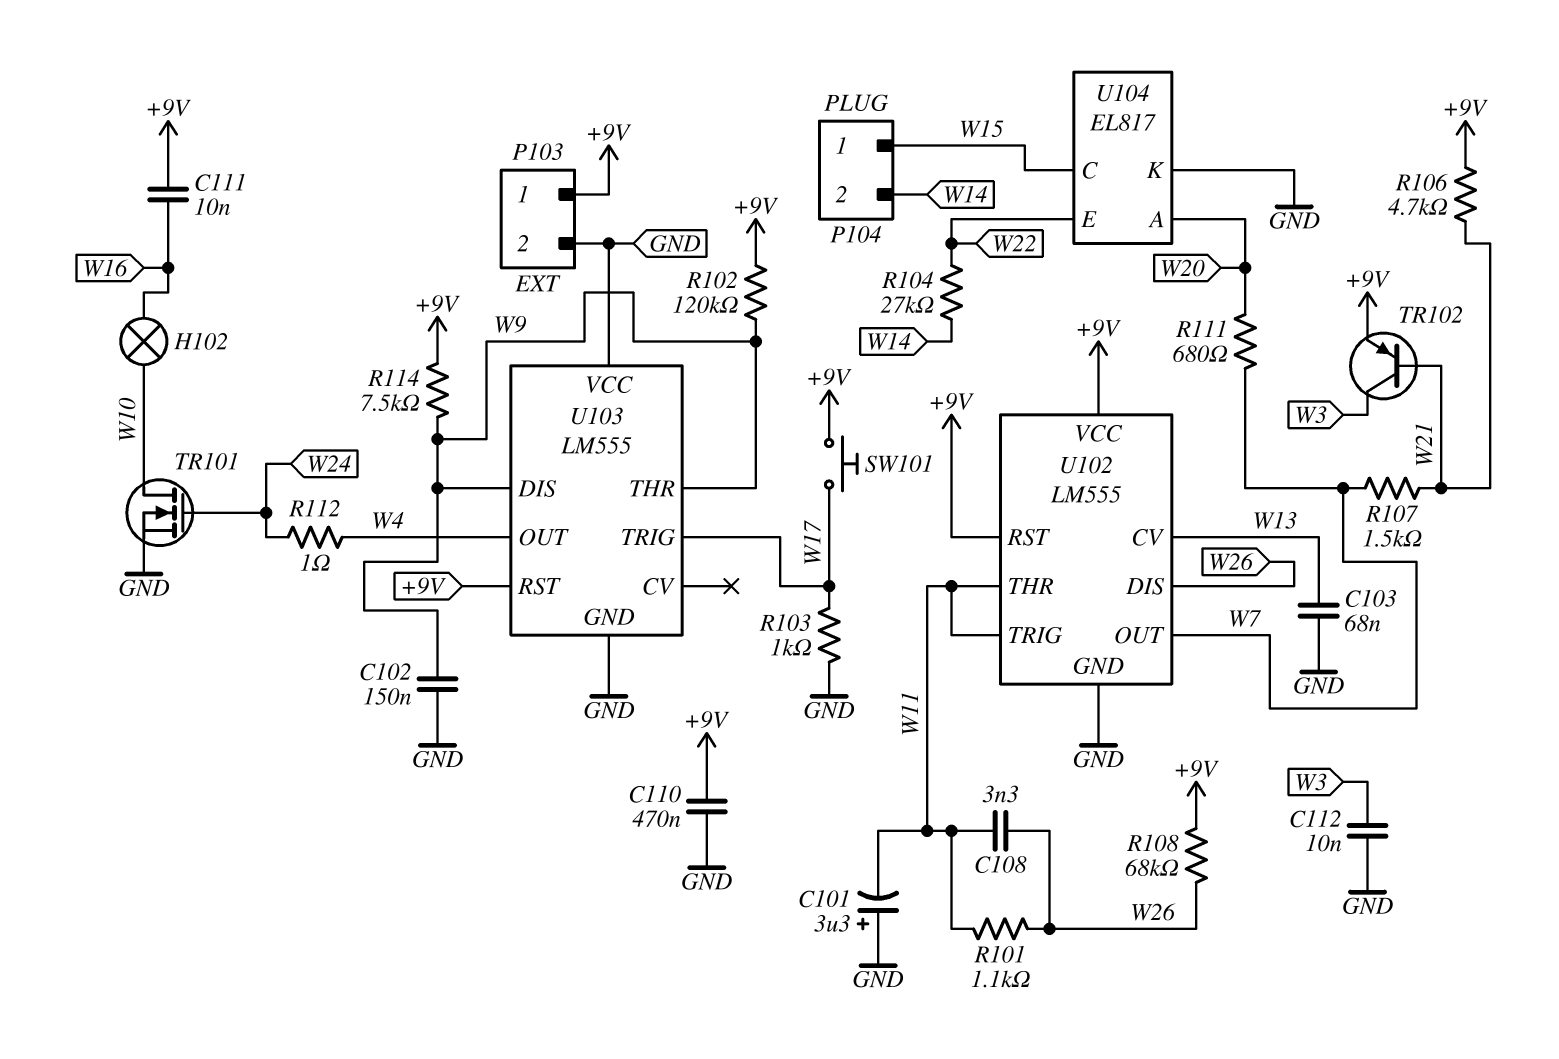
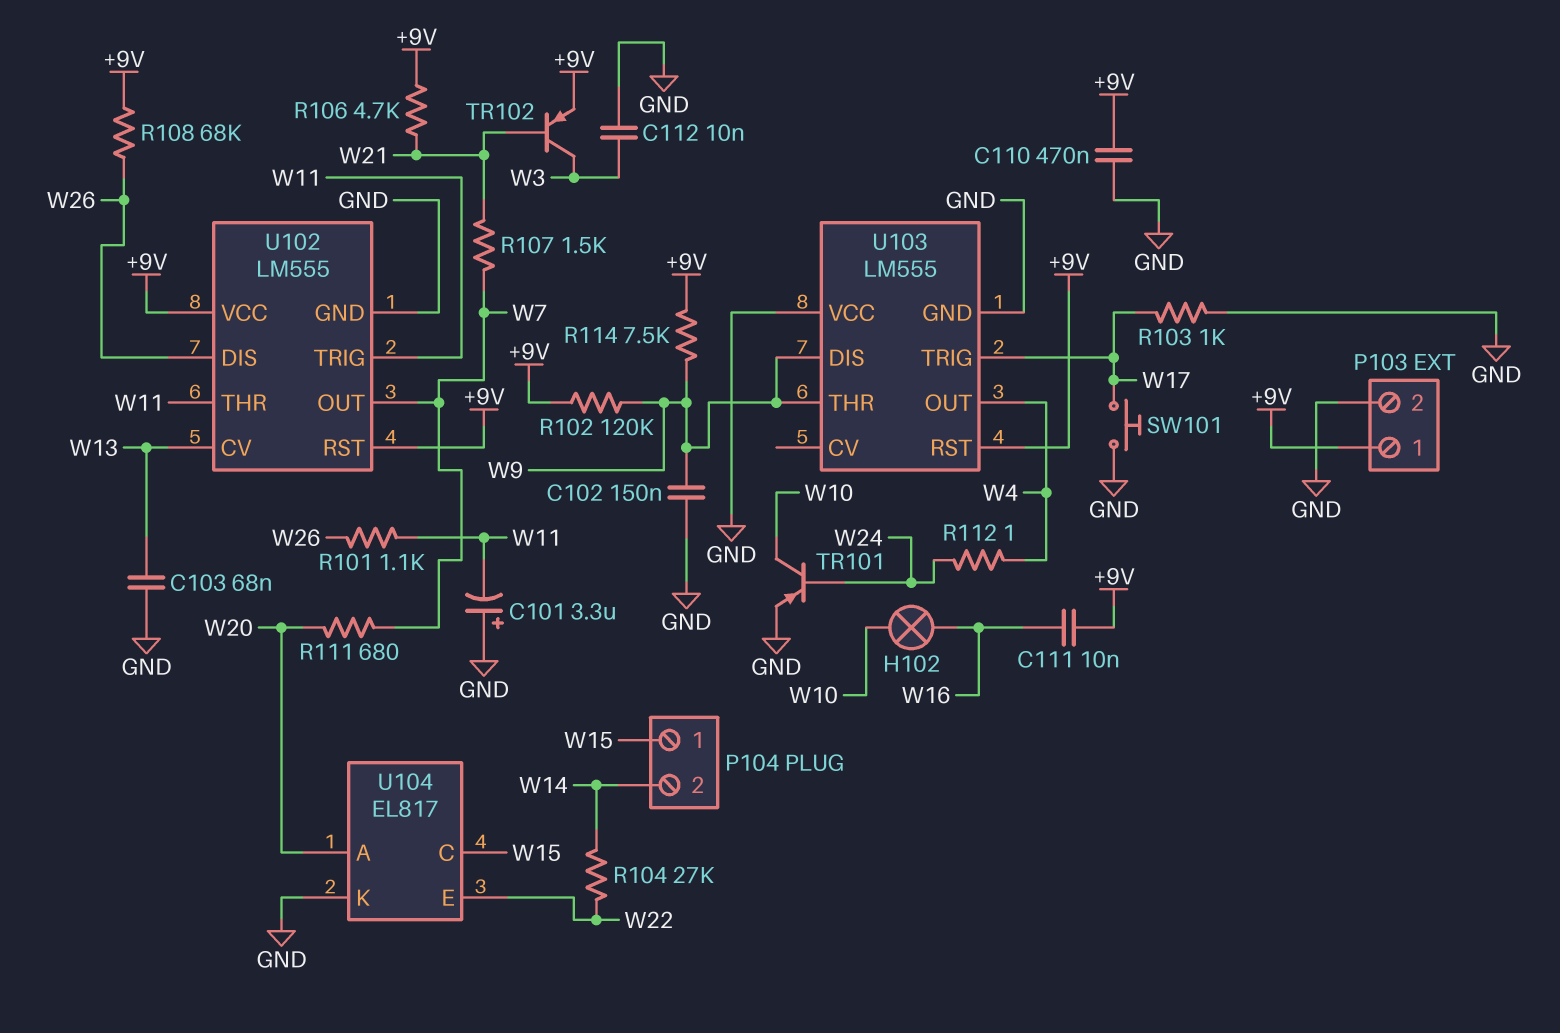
C108: 3.3nF (W11, W26) -> none
SW101: button (+9V, W17) -> button (GND, W17)
TR101: NMOS (G W24, D W10, S GND) -> PNP (B W24, C W10, E GND)

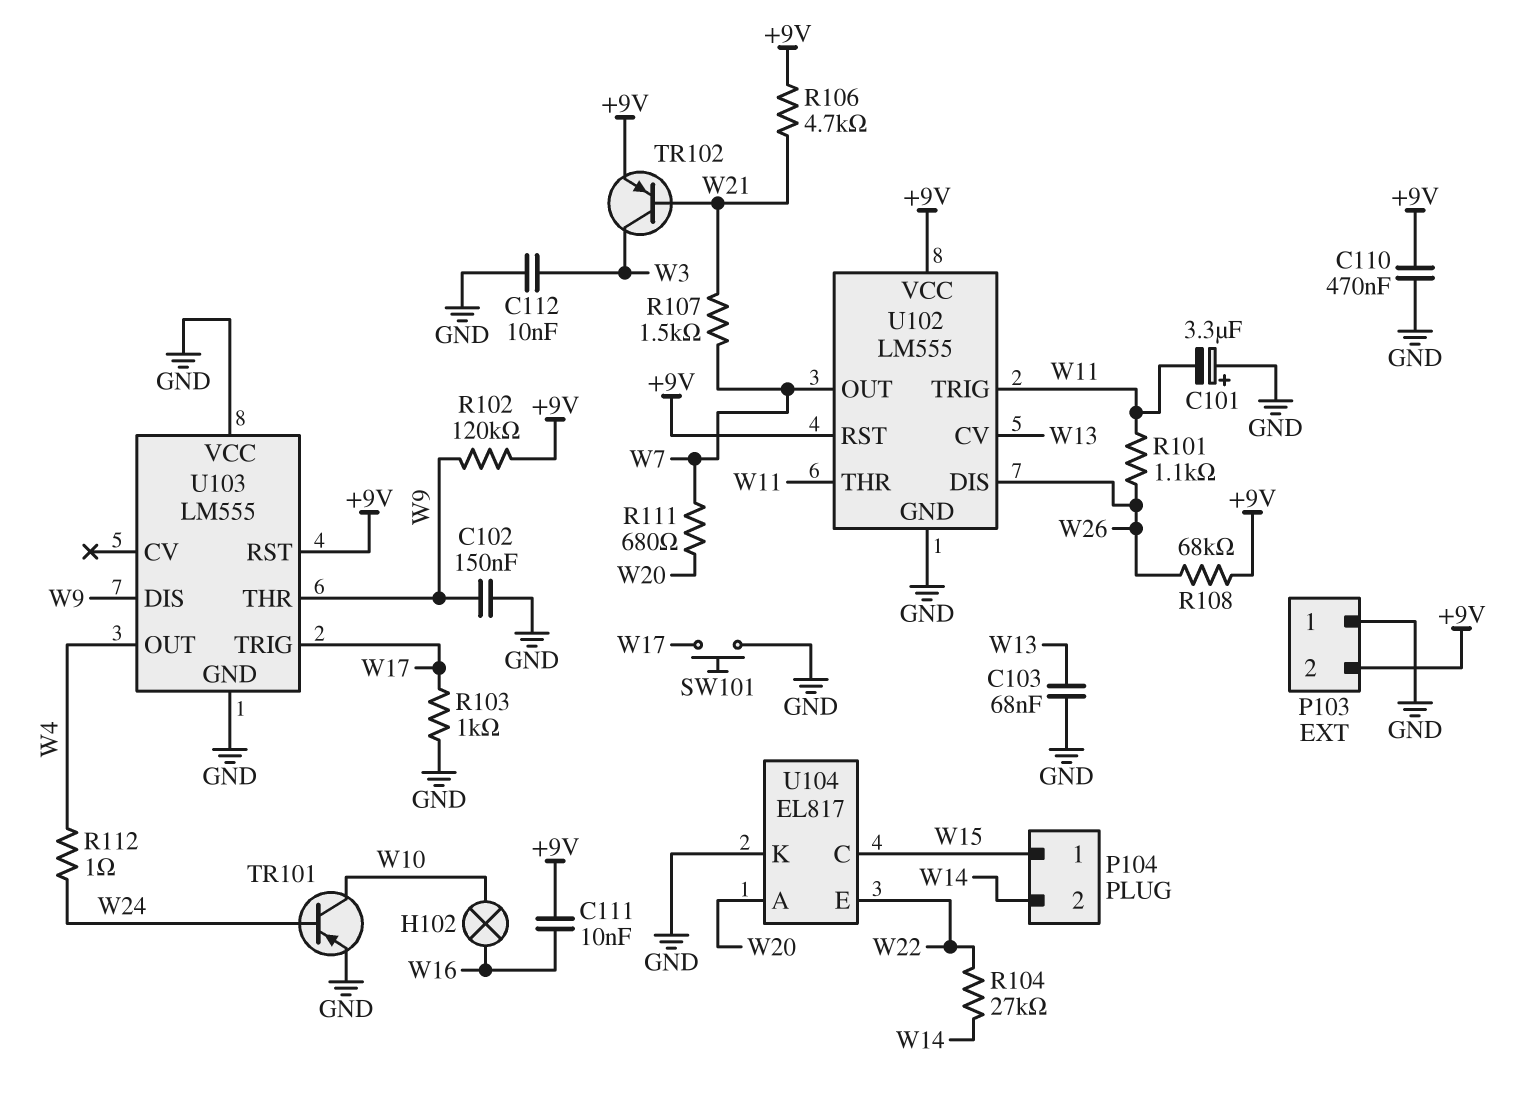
P103 pin 1: +9V -> GND
P103 pin 2: GND -> +9V
R114: 7.5k (+9V, W9) -> none

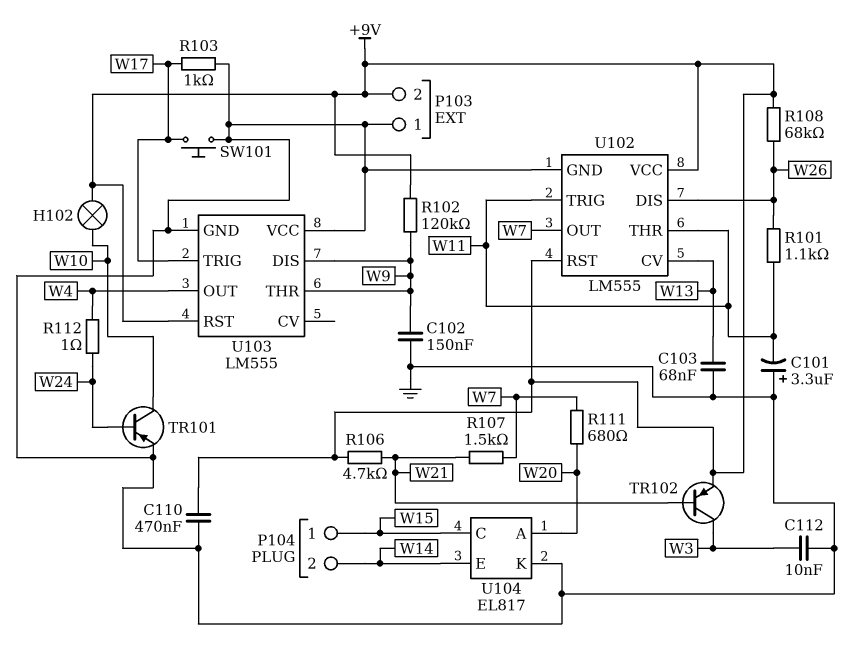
C111: 10nF (+9V, W16) -> none
H102: lamp (W10, W16) -> lamp (+9V, W10)
R104: 27k (W14, W22) -> none
U104 pin E: W22 -> W14

